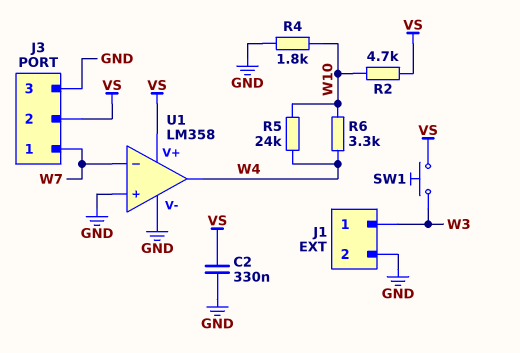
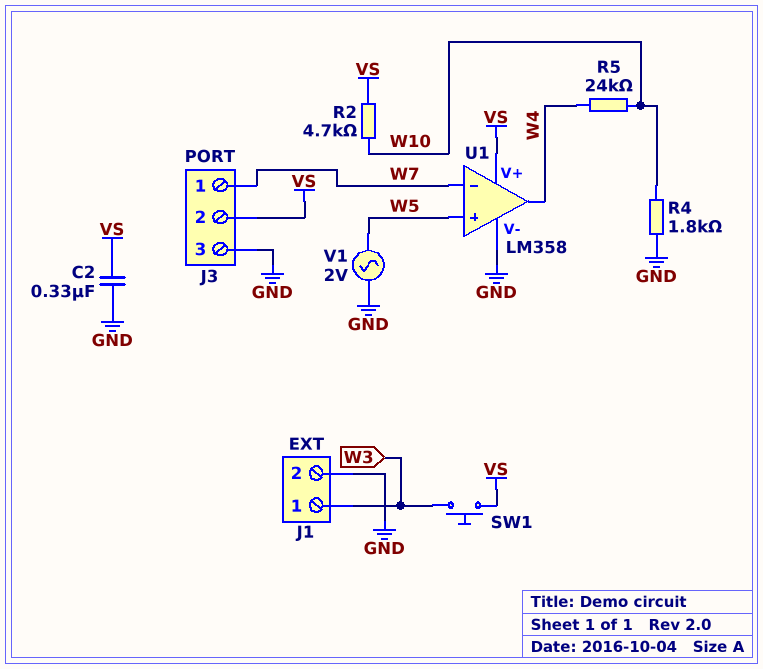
R6: 3.3k (W4, W10) -> none
U1 pin in+: GND -> W5
V1: none -> AC 2V (GND, W5)

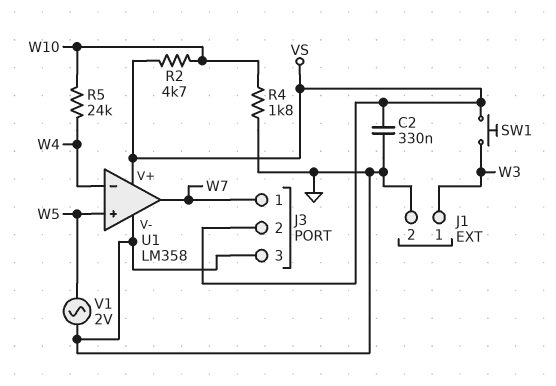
U1 pin in-: W7 -> W4
U1 pin out: W4 -> W7

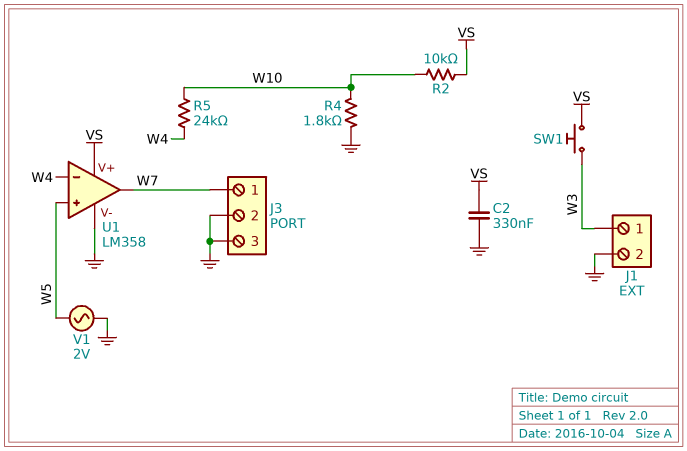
J3 pin 2: VS -> GND
R2: 4.7k (VS, W10) -> 10k (VS, W10)

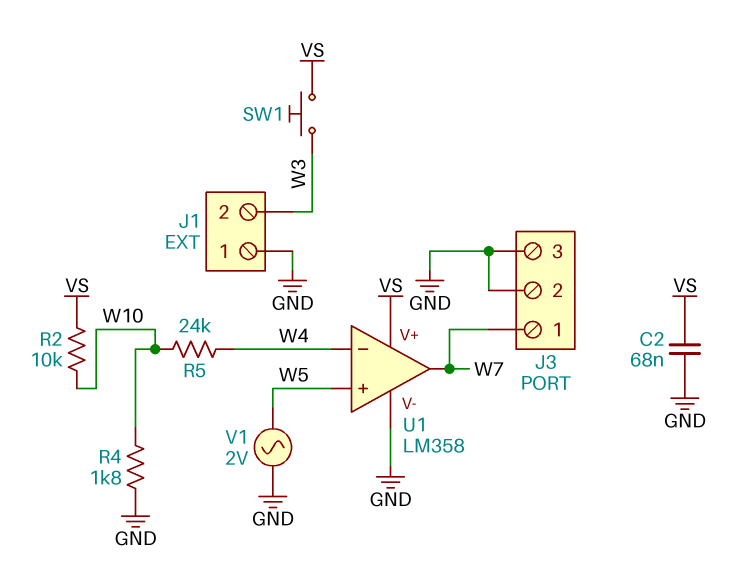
C2: 330nF (GND, VS) -> 68nF (GND, VS)
J1 pin 1: W3 -> GND
J1 pin 2: GND -> W3

